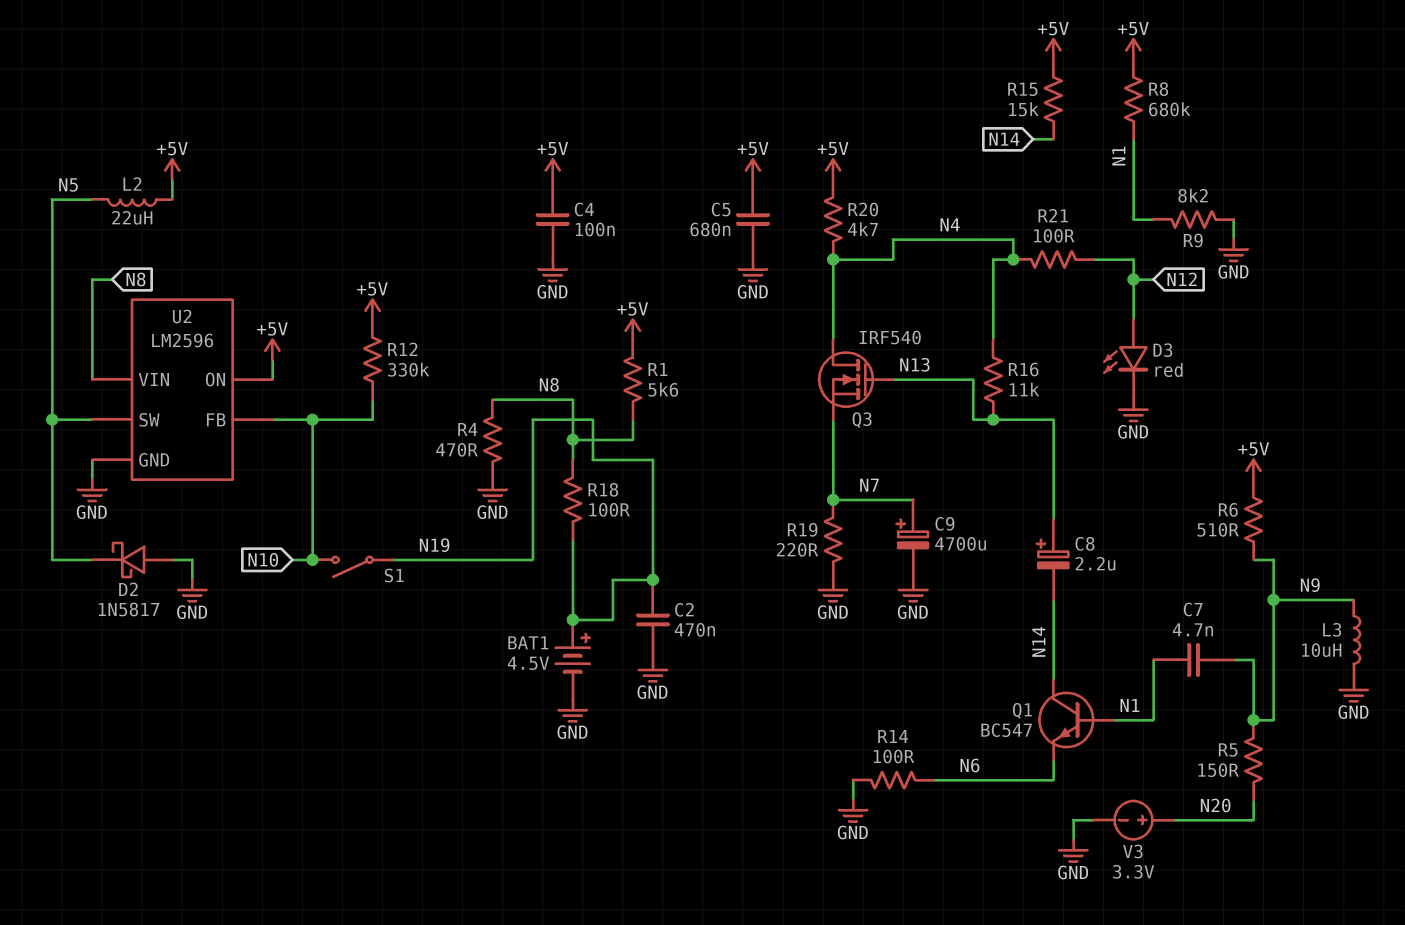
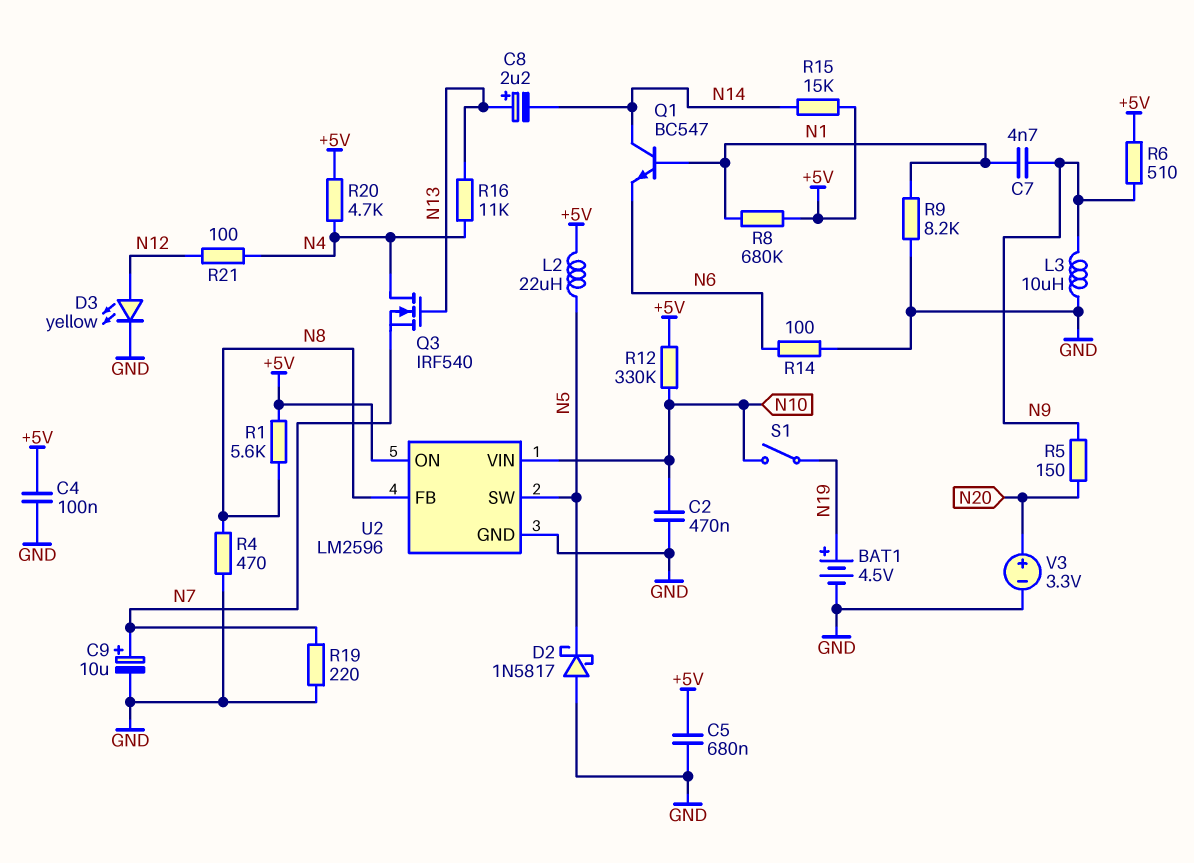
C2: 470nF (GND, N19) -> 470nF (GND, N10)
C9: 4700uF (plus N7, minus GND) -> 10uF (plus N7, minus GND)
D3: LED red (A N12, K GND) -> LED yellow (A N12, K GND)
R18: 100 (N8, N19) -> none
U2 pin FB: N10 -> N8
U2 pin VIN: N8 -> N10

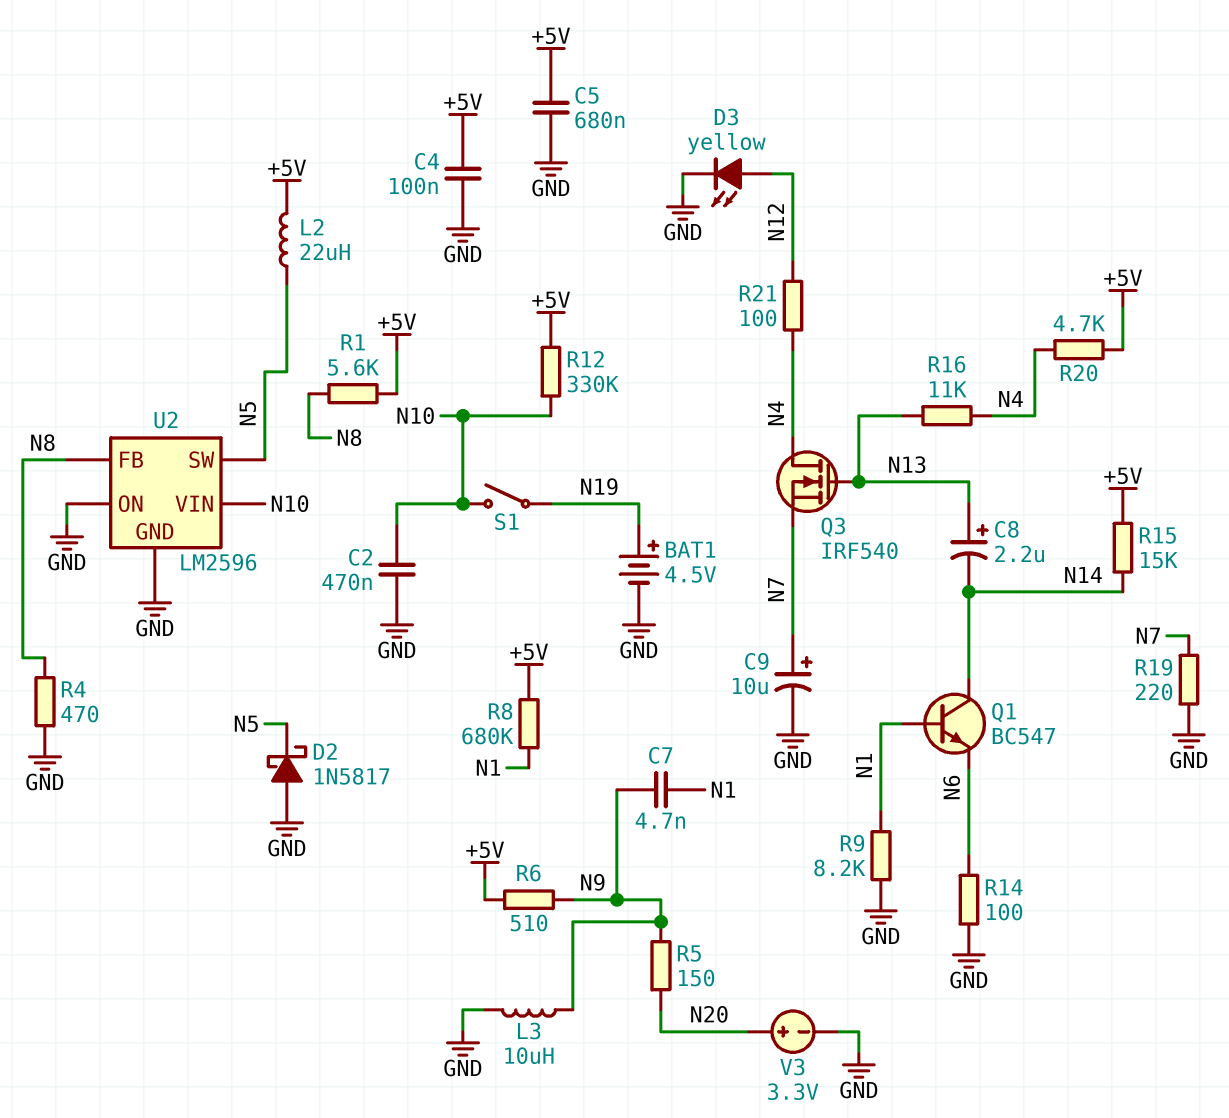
U2 pin ON: +5V -> GND

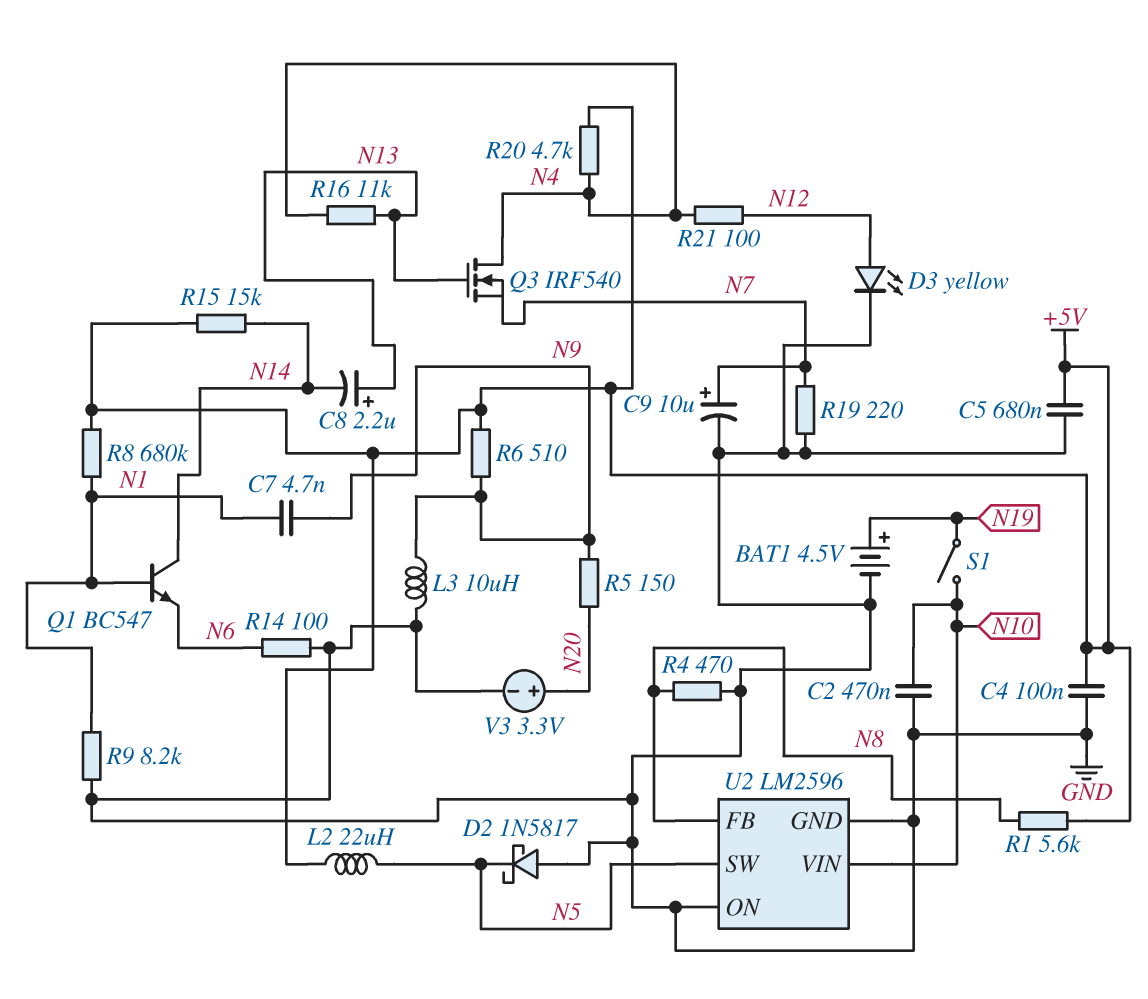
R12: 330k (+5V, N10) -> none

